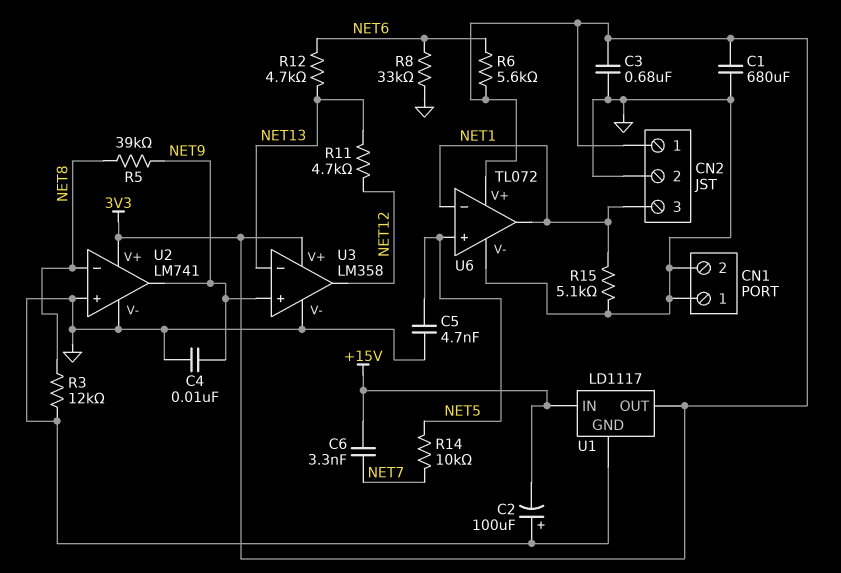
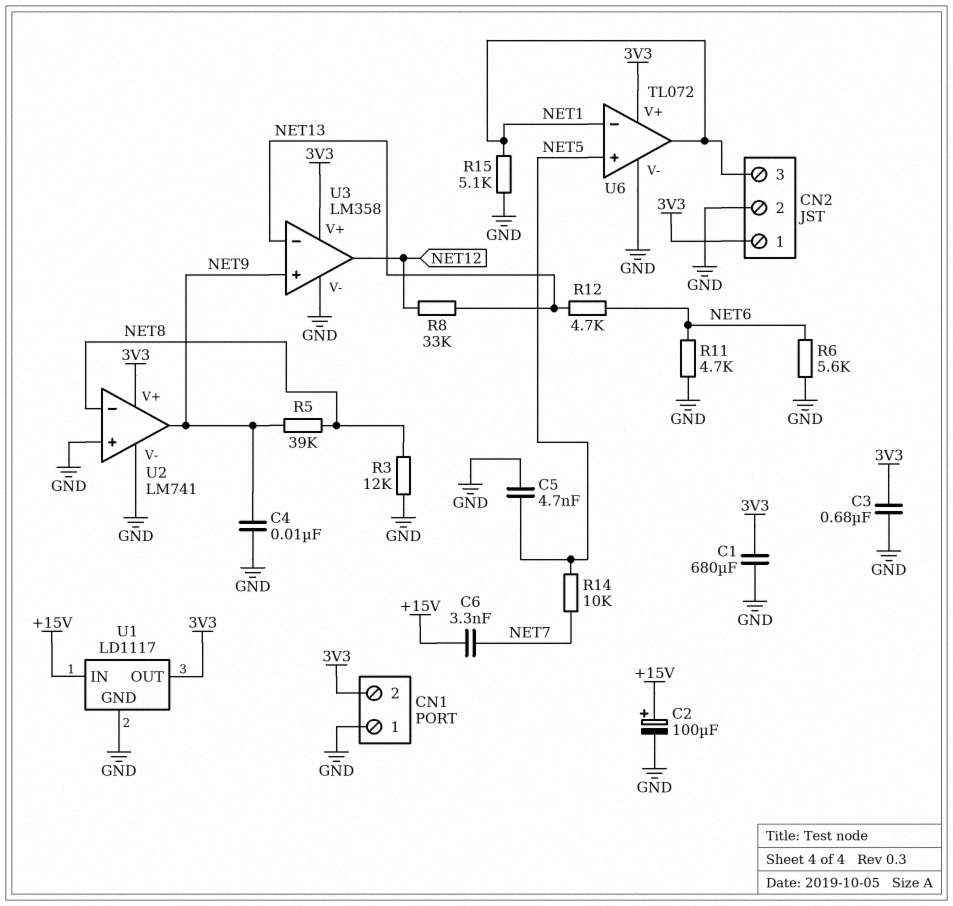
C2: 100uF (plus GND, minus +15V) -> 100uF (plus +15V, minus GND)
CN1 pin 2: GND -> 3V3
R6: 5.6k (3V3, NET6) -> 5.6k (GND, NET6)
R8: 33k (GND, NET6) -> 33k (NET12, NET13)
R11: 4.7k (NET12, NET13) -> 4.7k (GND, NET6)

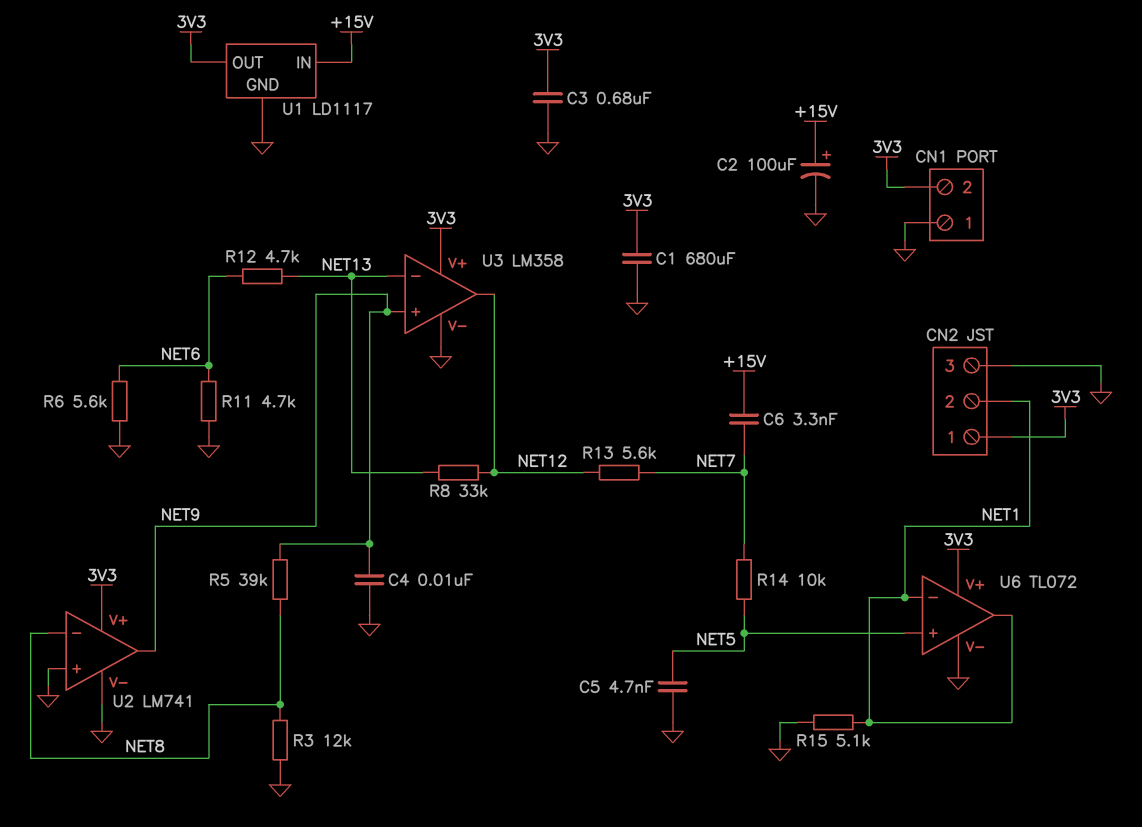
CN2 pin 2: GND -> NET1
CN2 pin 3: NET1 -> GND
R13: none -> 5.6k (NET7, NET12)

